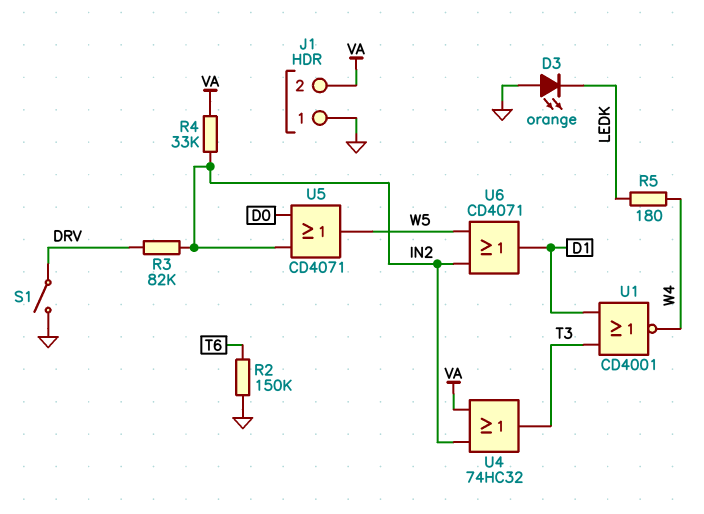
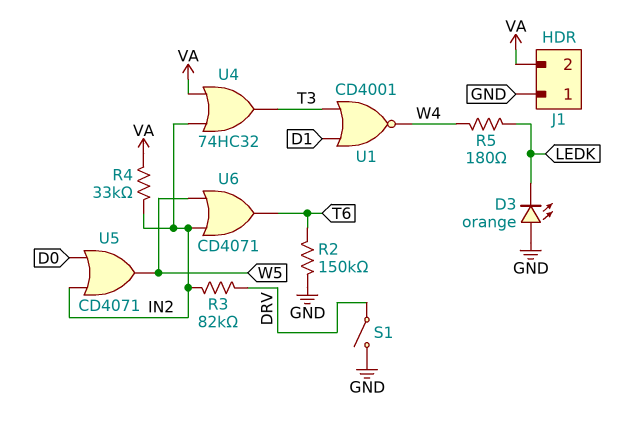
U6: OR CD4071 (in IN2, in W5, out D1) -> OR CD4071 (in IN2, in W5, out T6)

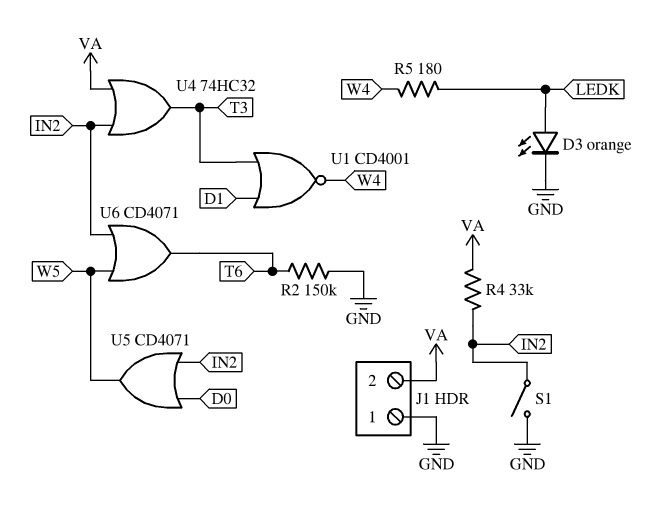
D3: LED orange (A GND, K LEDK) -> LED orange (A LEDK, K GND)
R3: 82k (DRV, IN2) -> none
S1: switch (DRV, GND) -> switch (GND, IN2)

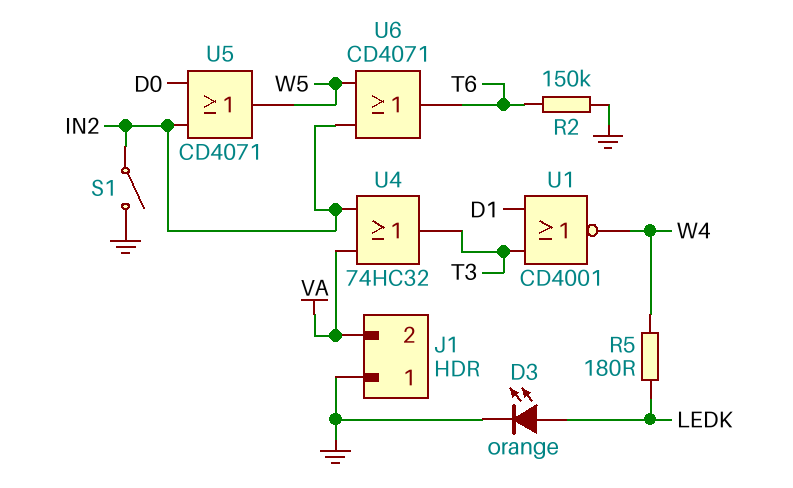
R4: 33k (IN2, VA) -> none

